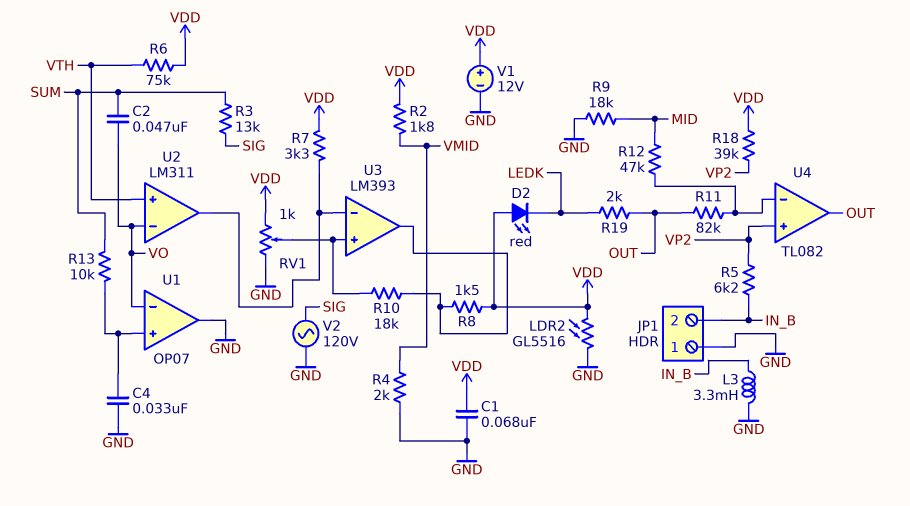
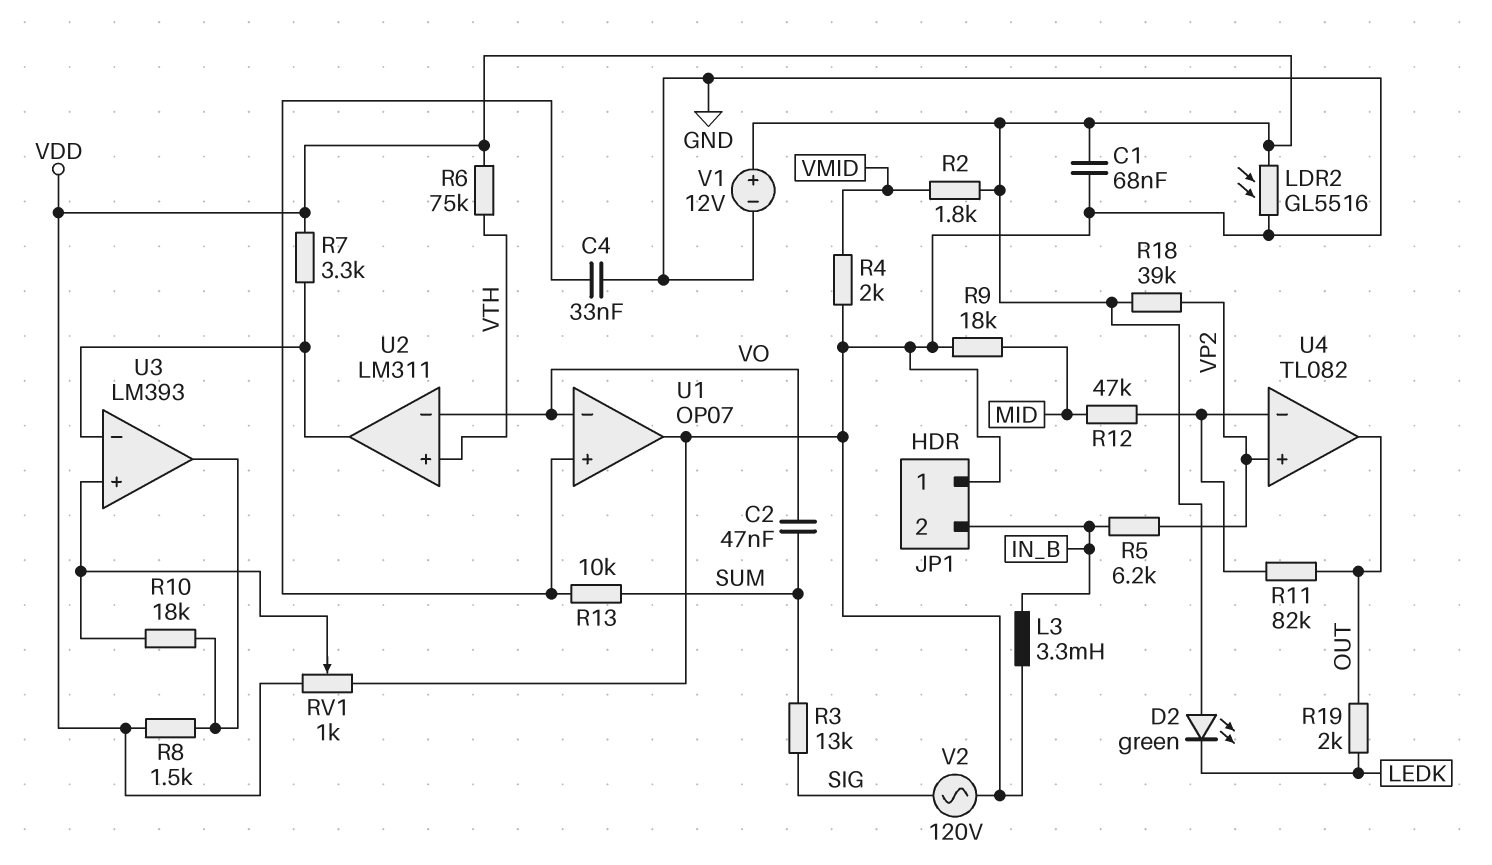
D2: LED red (A VDD, K LEDK) -> LED green (A VDD, K LEDK)

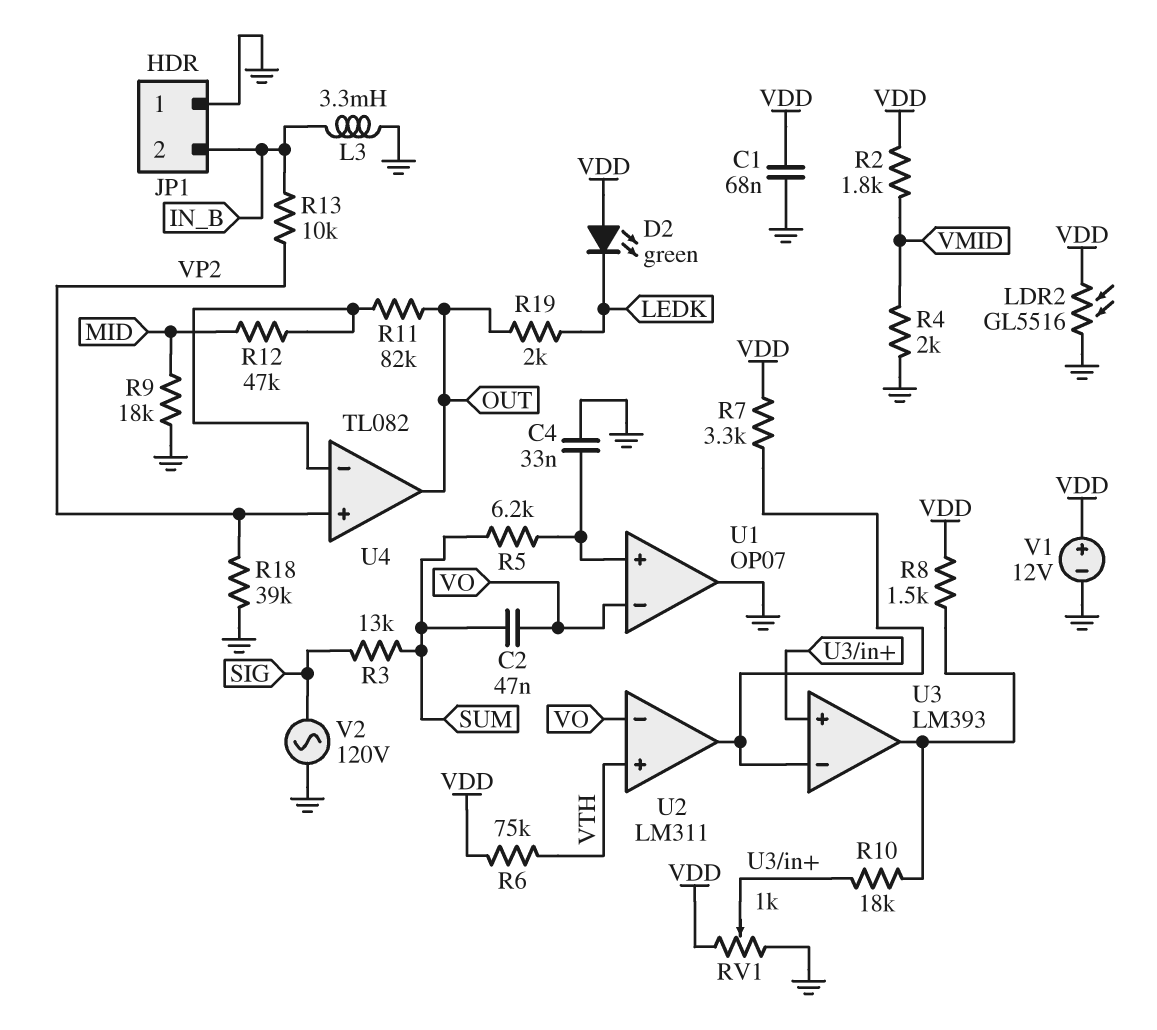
R5: 6.2k (IN_B, VP2) -> 6.2k (SUM, U1/in+)
R13: 10k (SUM, U1/in+) -> 10k (IN_B, VP2)
R18: 39k (VDD, VP2) -> 39k (GND, VP2)

